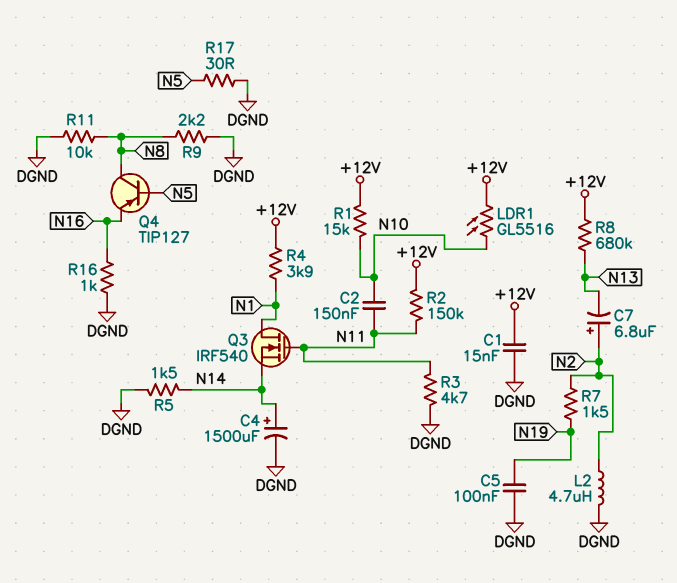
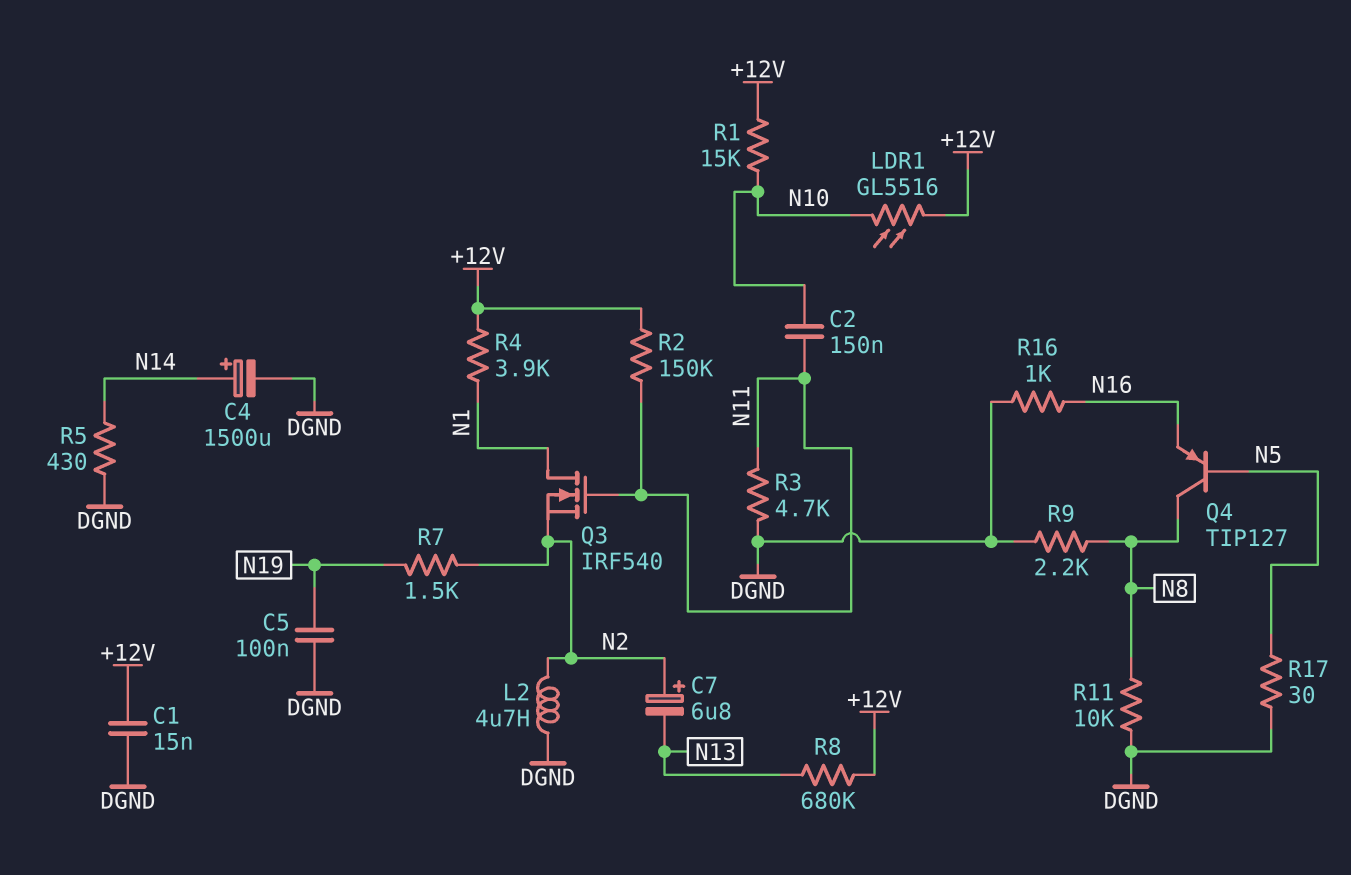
Q3: NMOS IRF540 (G N11, D N1, S N14) -> NMOS IRF540 (G N11, D N1, S N2)
R5: 1.5k (DGND, N14) -> 430 (DGND, N14)

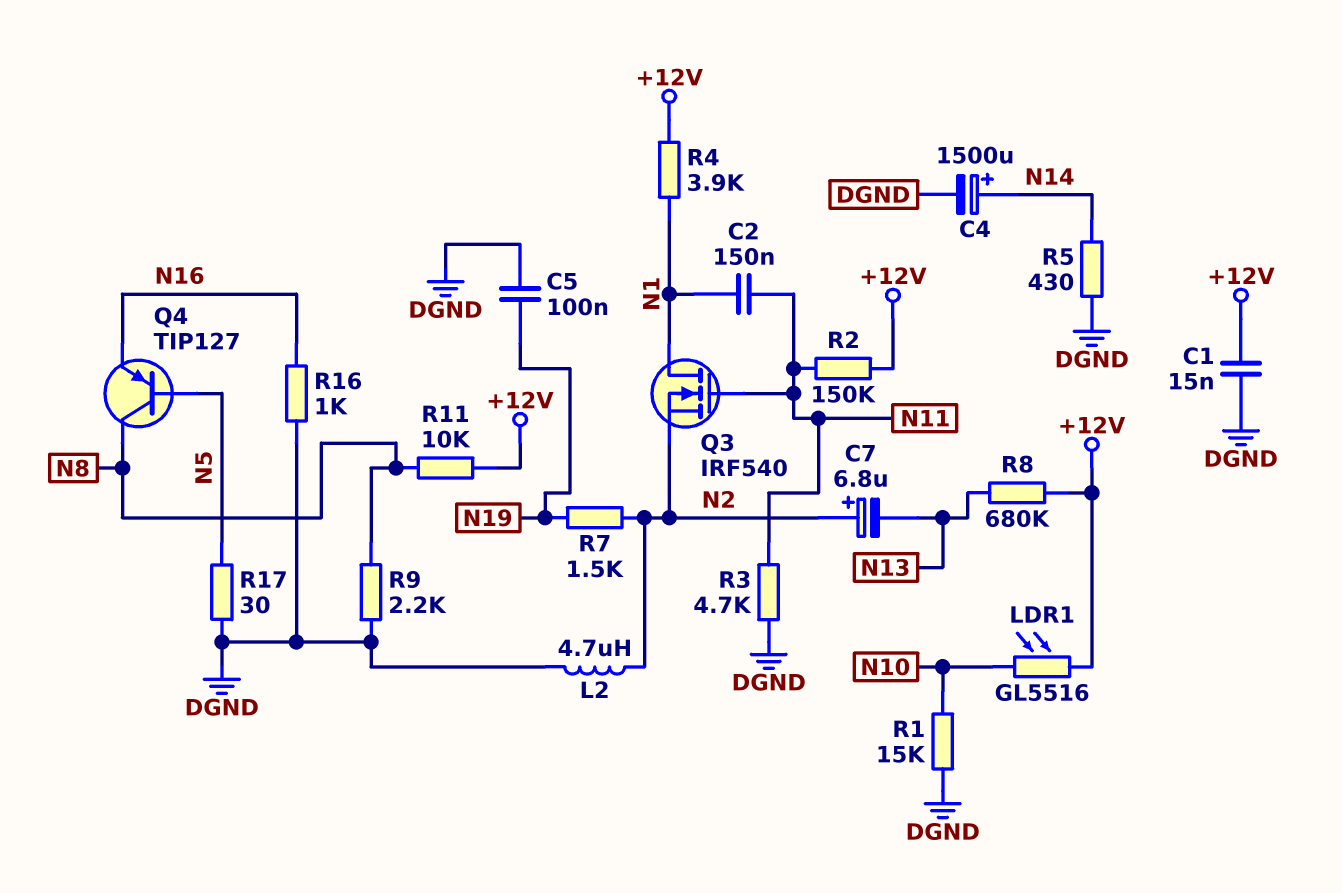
C2: 150nF (N10, N11) -> 150nF (N1, N11)
R1: 15k (+12V, N10) -> 15k (DGND, N10)
R11: 10k (DGND, N8) -> 10k (+12V, N8)

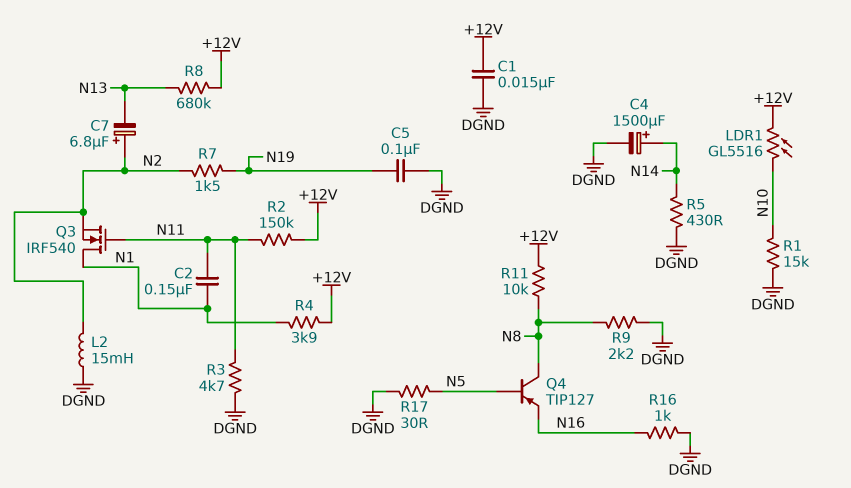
L2: 4.7uH (DGND, N2) -> 15mH (DGND, N2)

